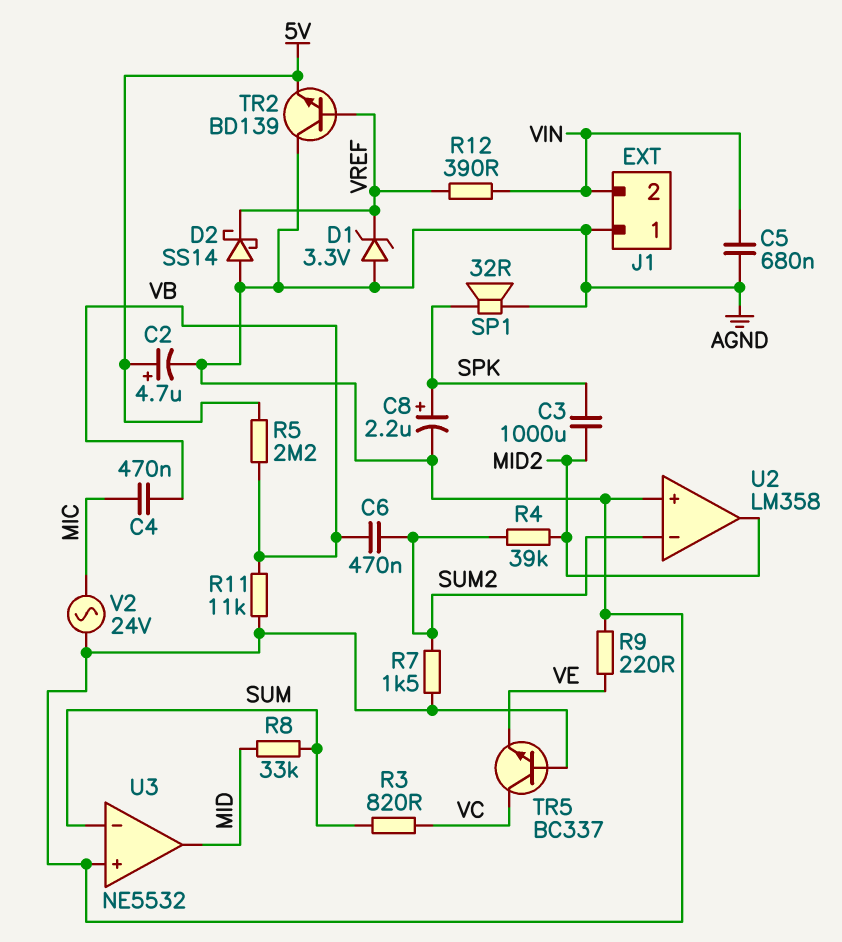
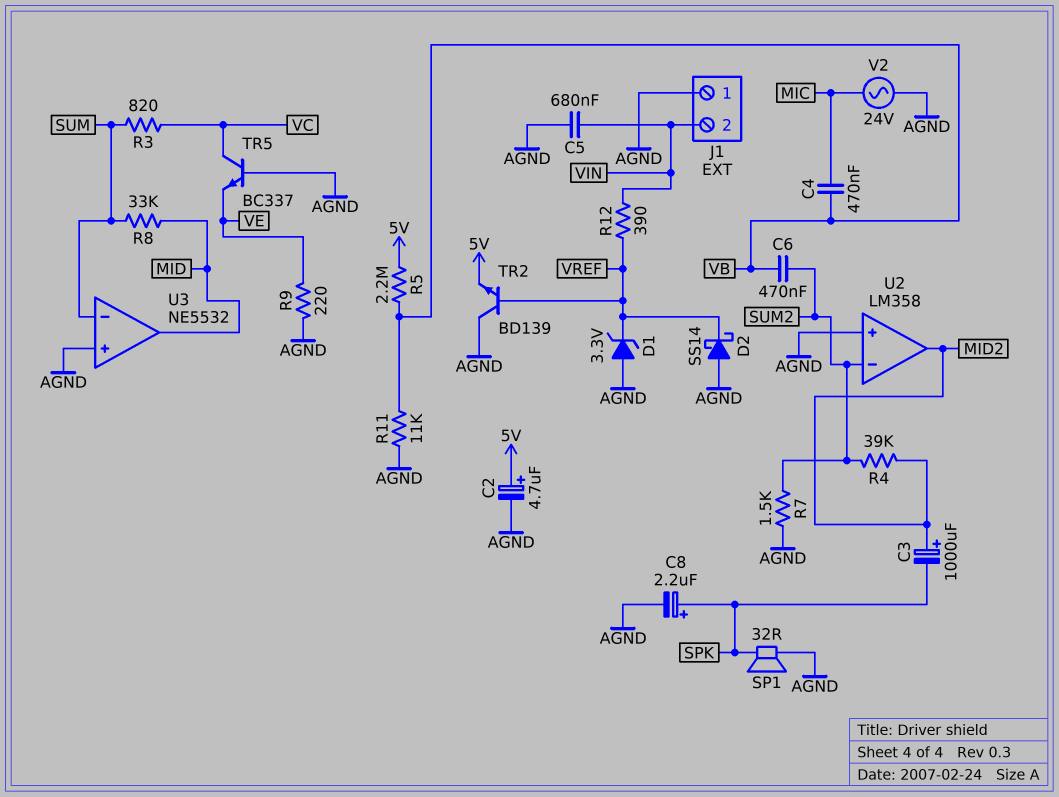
C3: 1000uF (MID2, SPK) -> 1000uF (plus MID2, minus SPK)

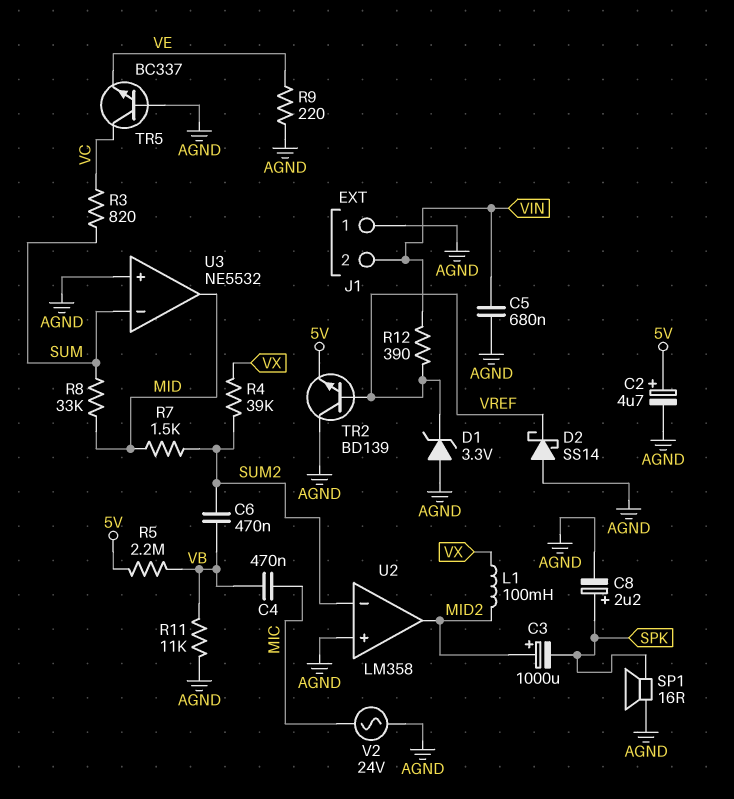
L1: none -> 100mH (MID2, VX)
R4: 39k (MID2, SUM2) -> 39k (SUM2, VX)
R7: 1.5k (AGND, SUM2) -> 1.5k (MID, SUM2)
SP1: speaker 32R (AGND, SPK) -> speaker 16R (AGND, SPK)

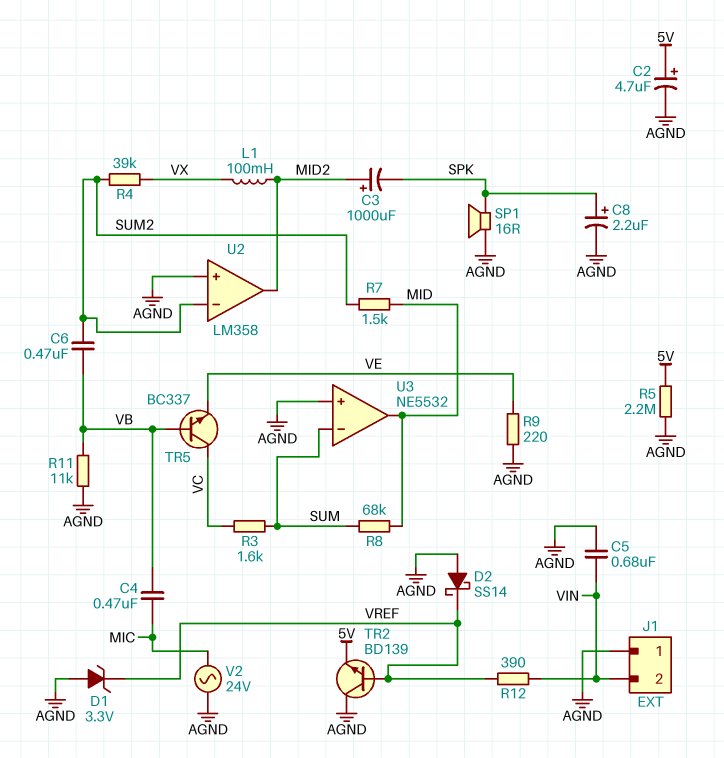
R3: 820 (SUM, VC) -> 1.6k (SUM, VC)
R5: 2.2M (5V, VB) -> 2.2M (5V, AGND)
R8: 33k (MID, SUM) -> 68k (MID, SUM)
TR5: NPN BC337 (B AGND, C VC, E VE) -> NPN BC337 (B VB, C VC, E VE)

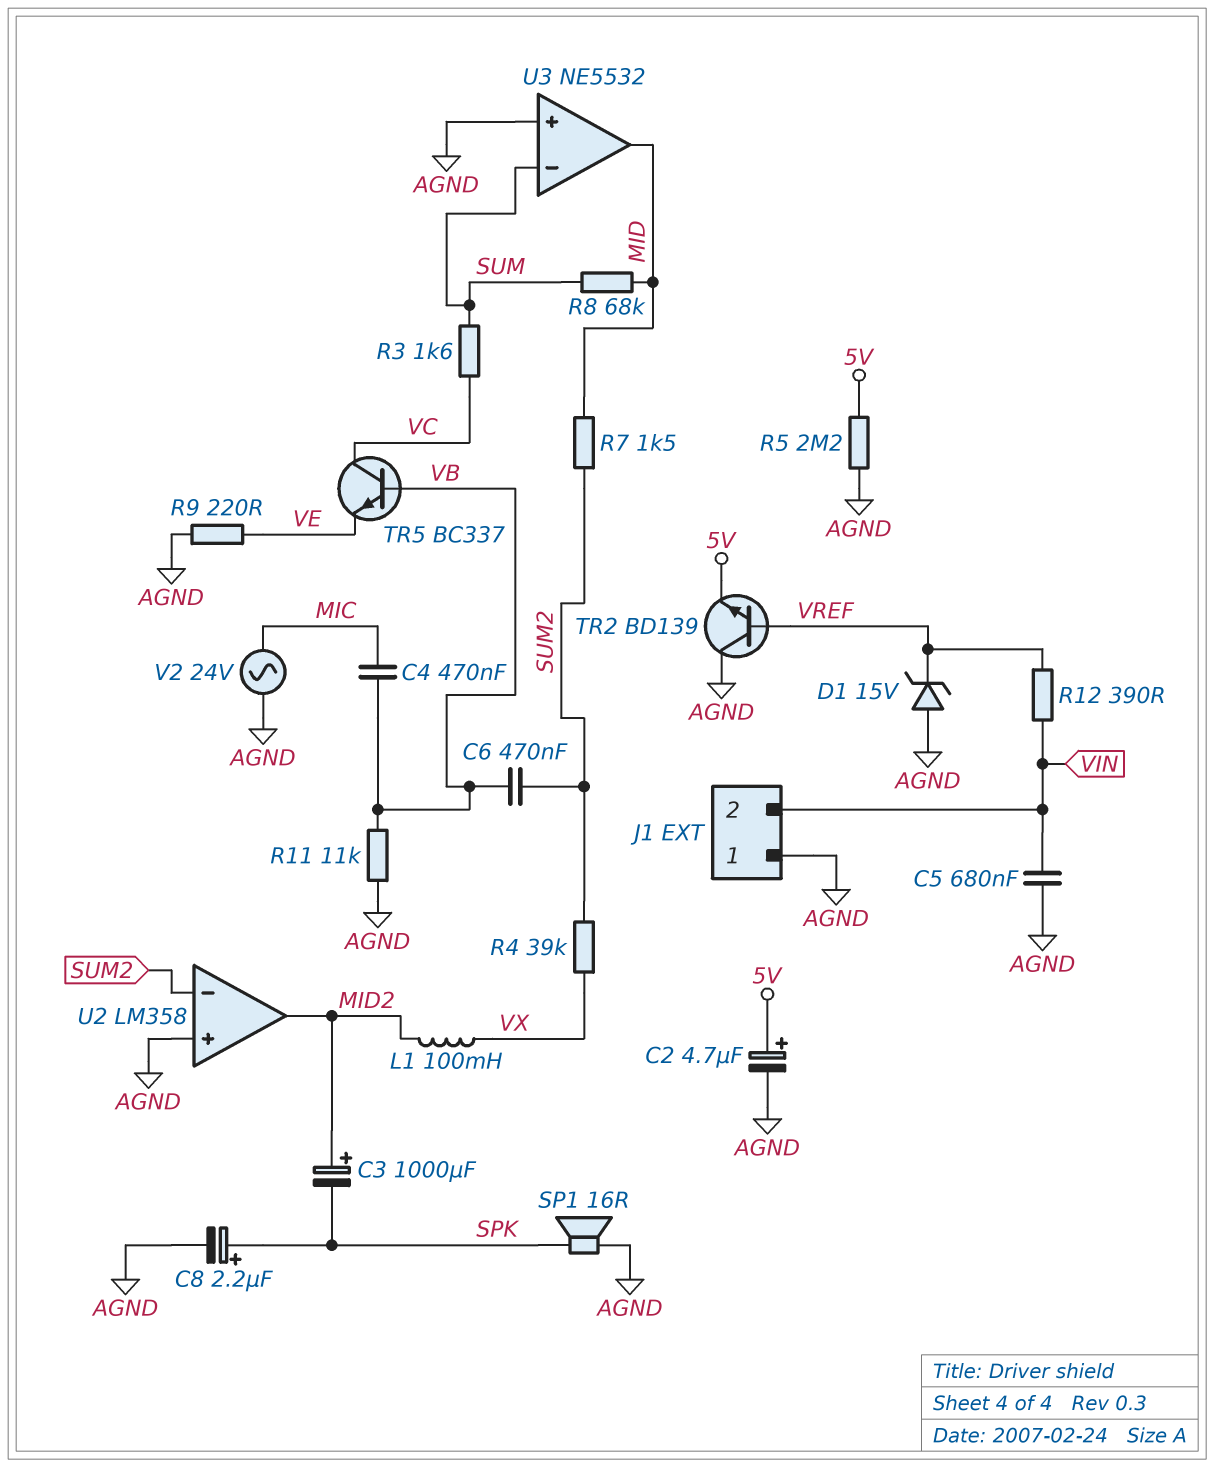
D1: zener 3.3V (A AGND, K VREF) -> zener 15V (A AGND, K VREF)
D2: schottky SS14 (A AGND, K VREF) -> none

